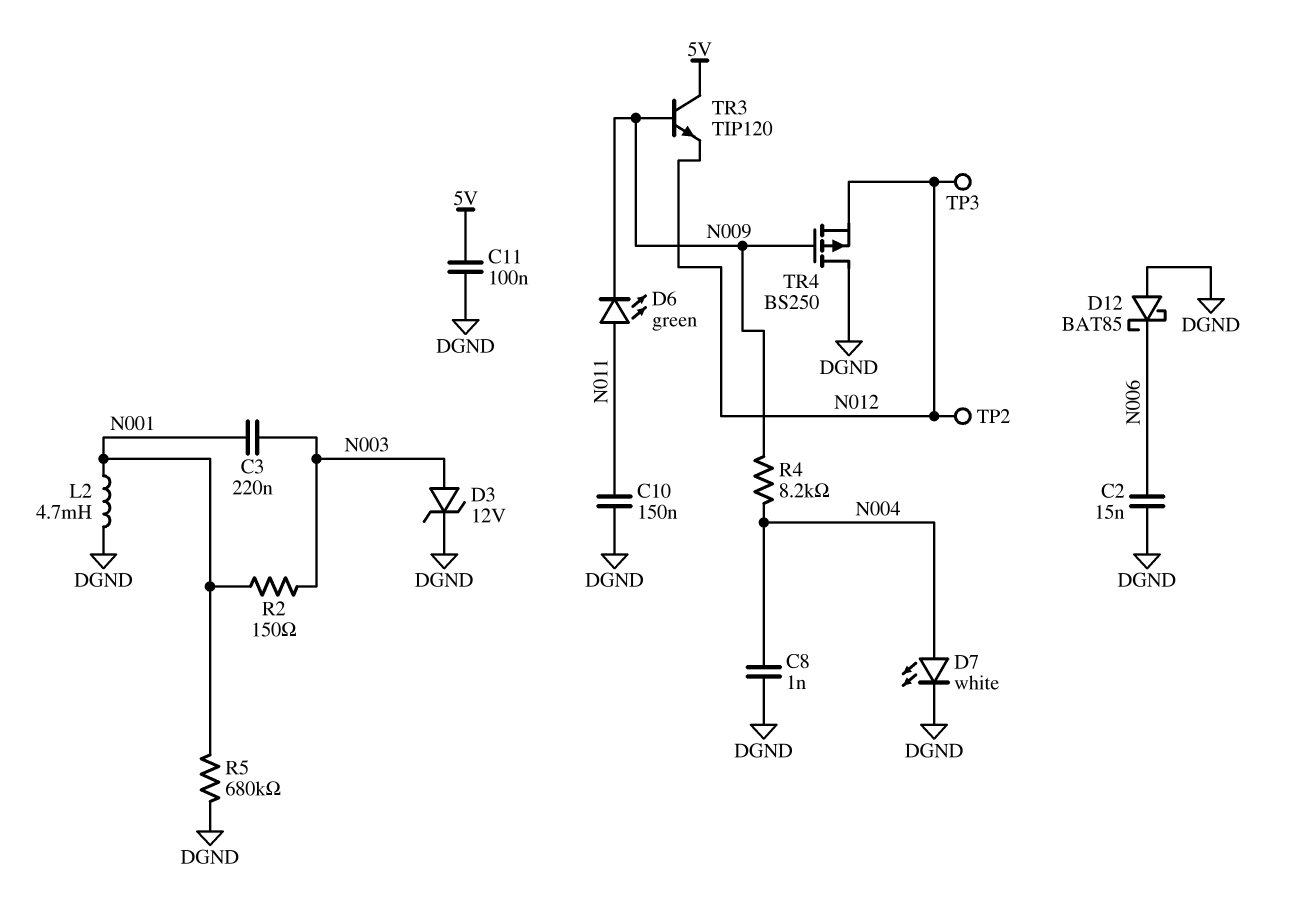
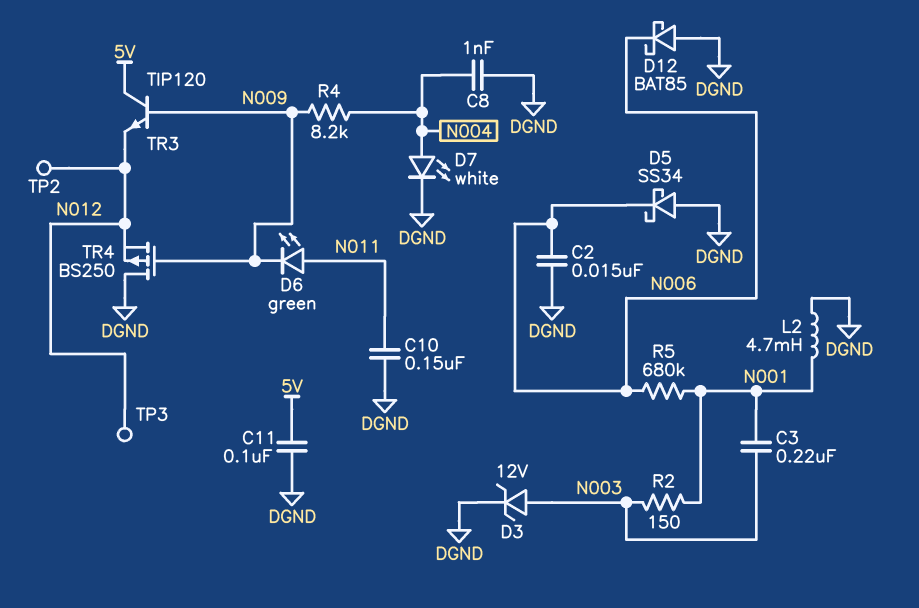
D5: none -> schottky SS34 (A DGND, K N006)
R5: 680k (DGND, N001) -> 680k (N001, N006)

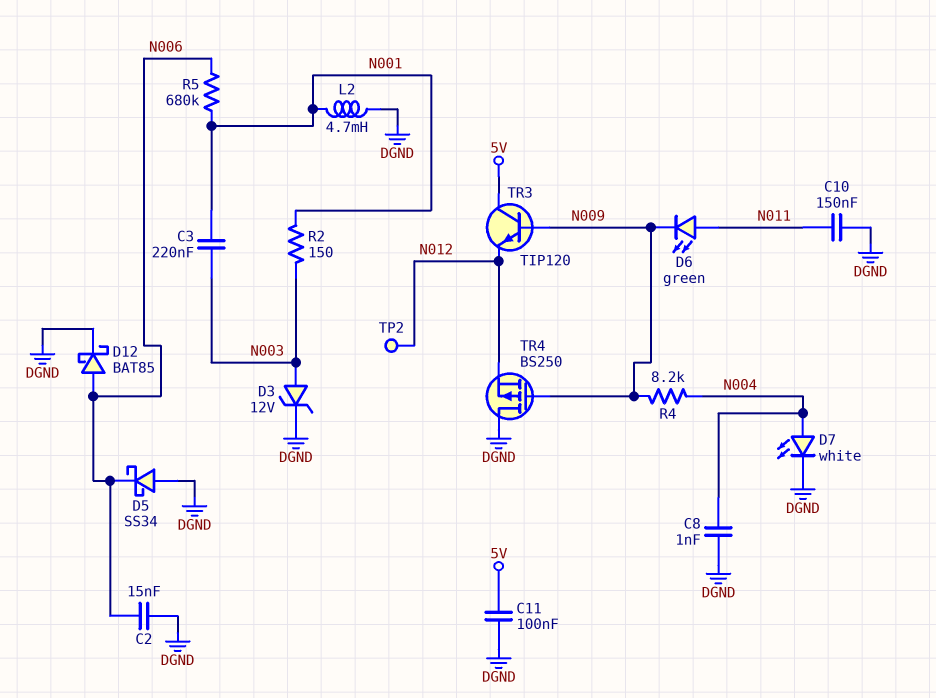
D12: schottky BAT85 (A DGND, K N006) -> schottky BAT85 (A N006, K DGND)
TP3: test point (N012) -> none

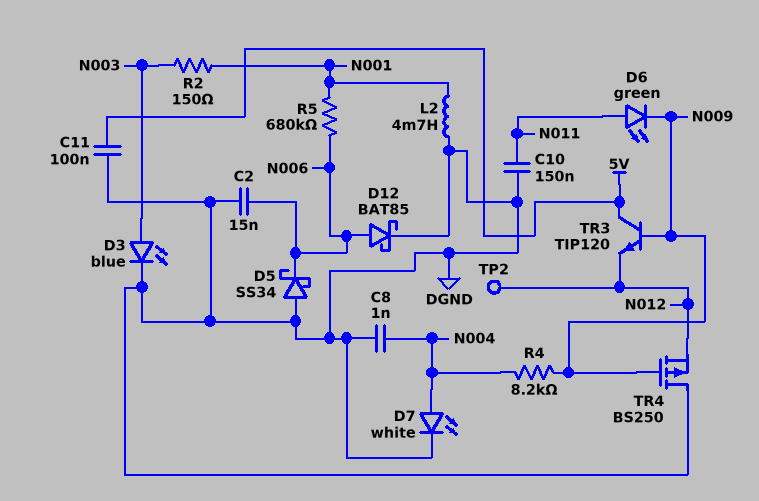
C3: 220nF (N001, N003) -> none
D3: zener 12V (A N003, K DGND) -> LED blue (A N003, K DGND)

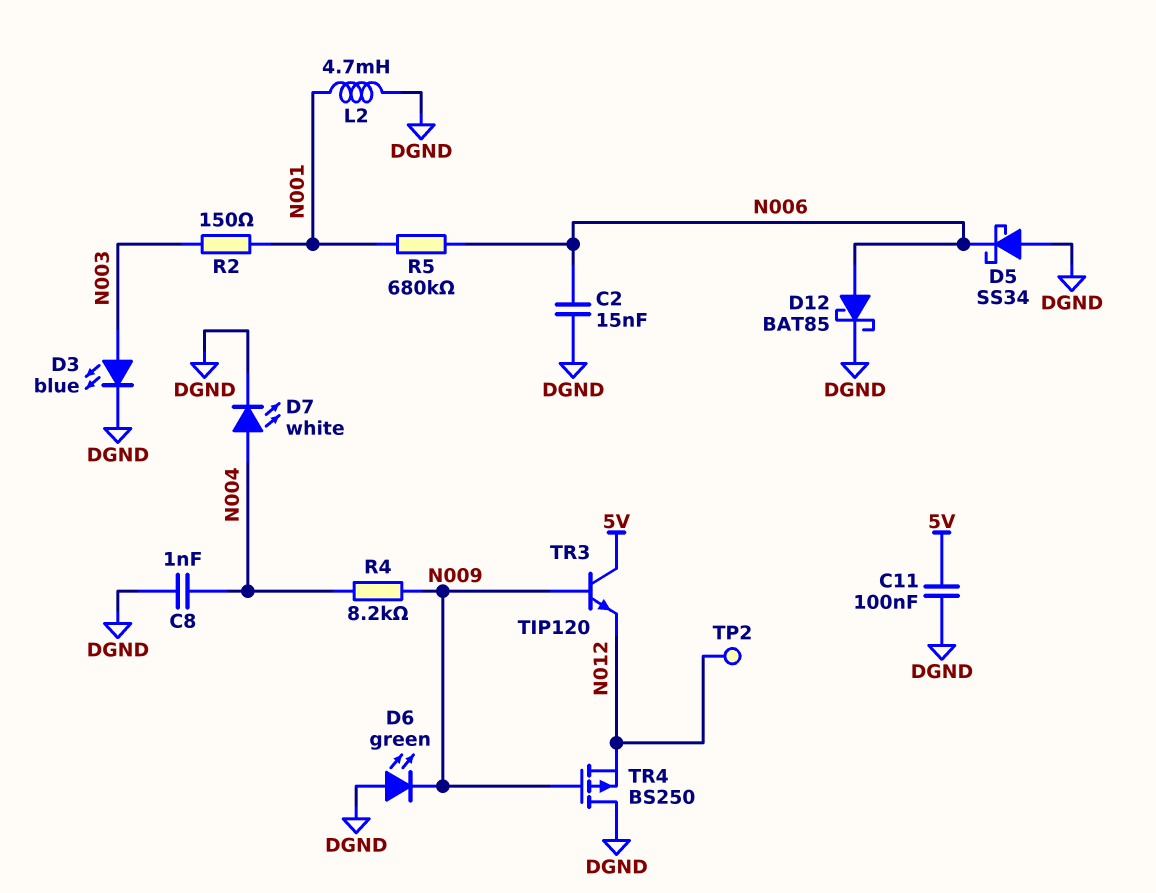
C10: 150nF (DGND, N011) -> none
D6: LED green (A N011, K N009) -> LED green (A DGND, K N009)

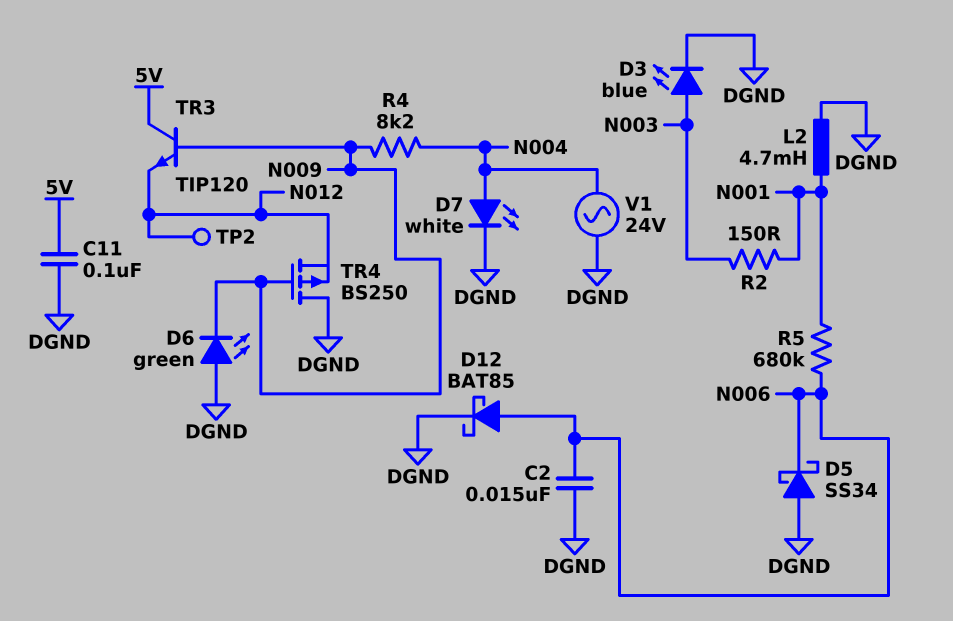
C8: 1nF (DGND, N004) -> none
V1: none -> AC 24V (DGND, N004)

